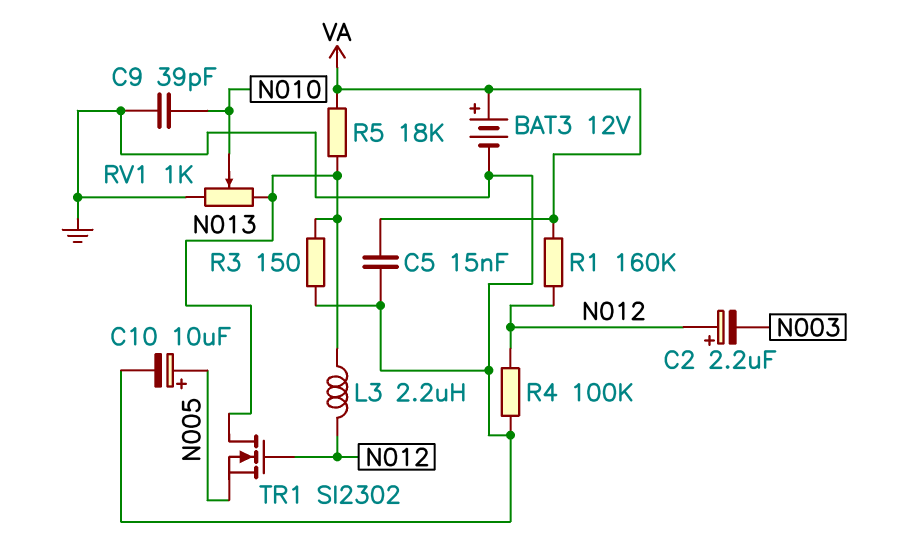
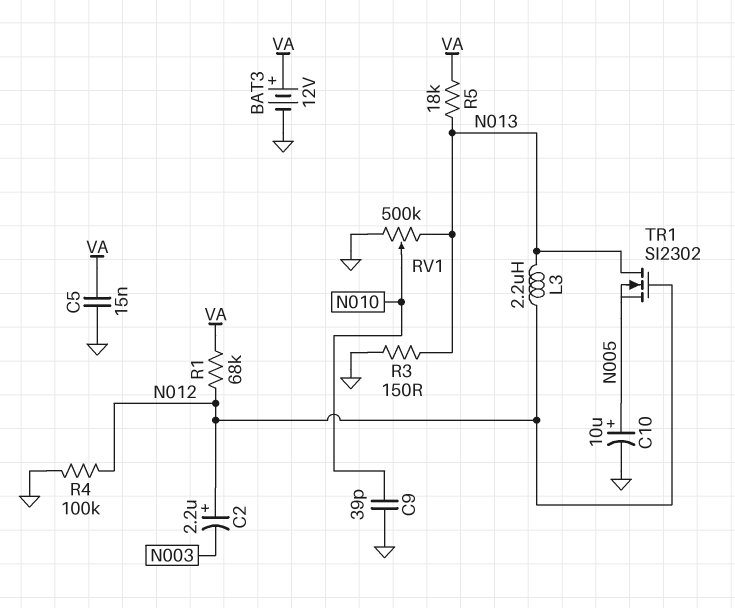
R1: 160k (N012, VA) -> 68k (N012, VA)
RV1: 1k (GND, N013, wiper N010) -> 500k (GND, N013, wiper N010)

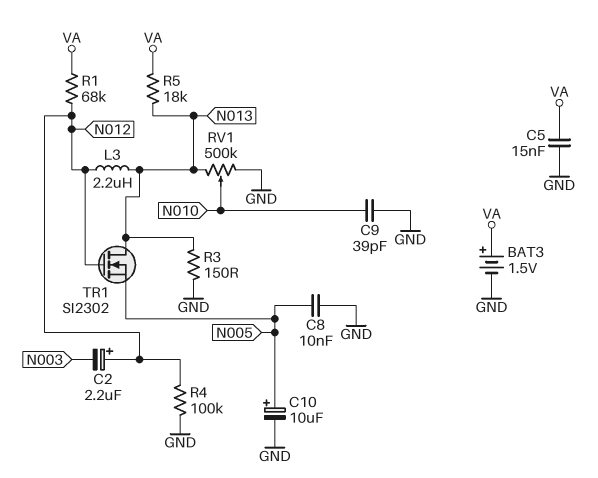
BAT3: 12V (plus VA, minus GND) -> 1.5V (plus VA, minus GND)
C8: none -> 10nF (GND, N005)

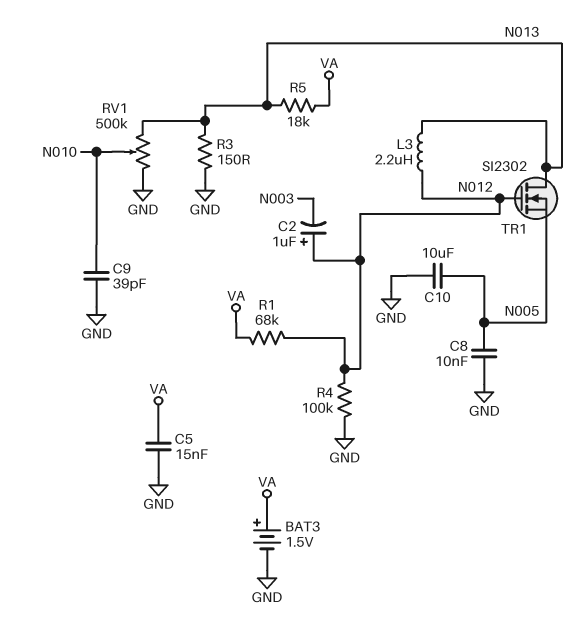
C2: 2.2uF (plus N012, minus N003) -> 1uF (plus N012, minus N003)
C10: 10uF (plus N005, minus GND) -> 10uF (GND, N005)

